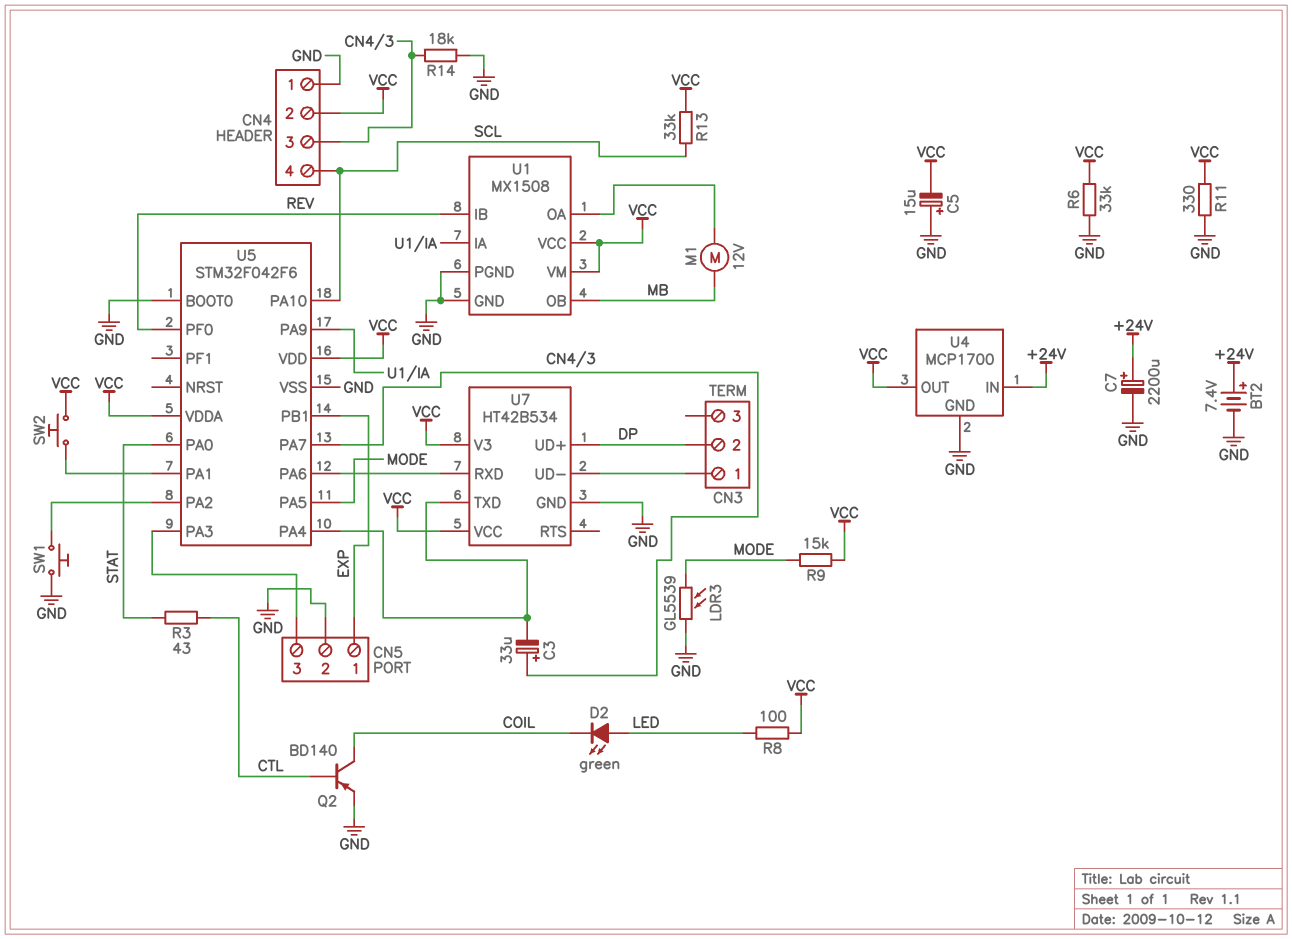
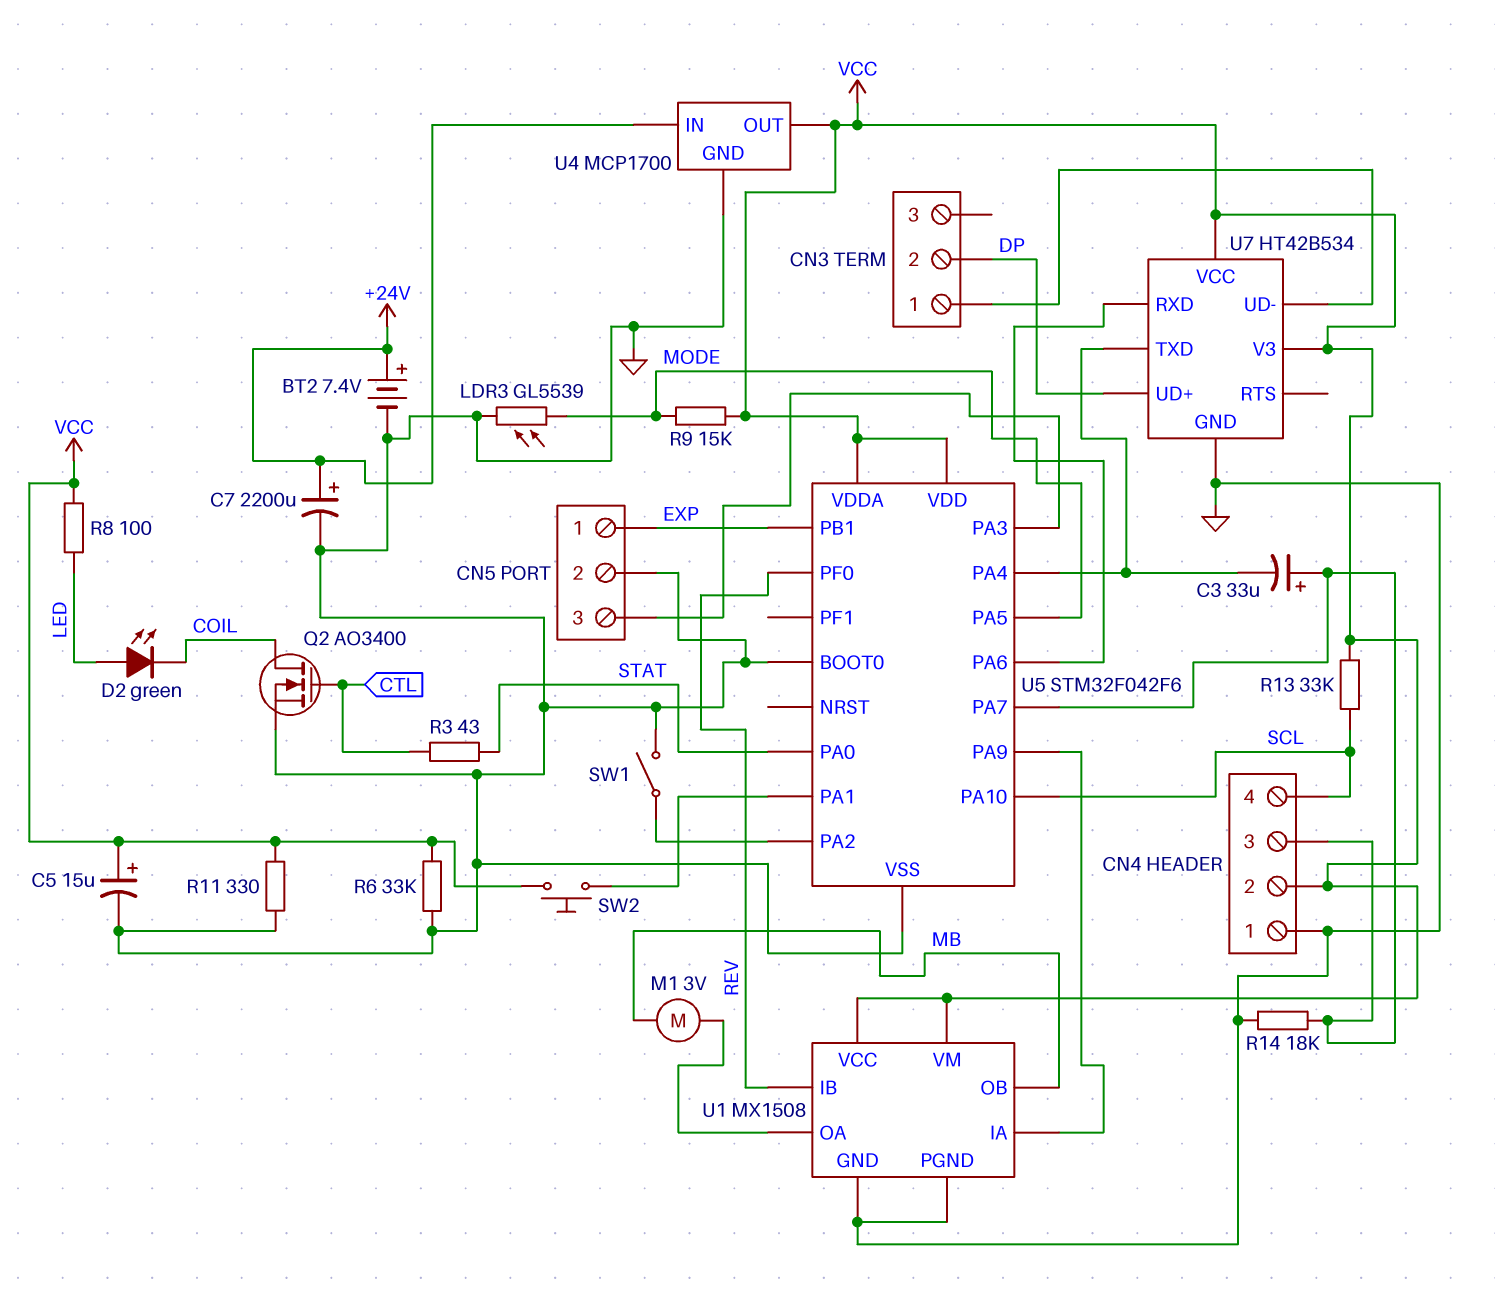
C5: 15uF (plus GND, minus VCC) -> 15uF (plus VCC, minus GND)
M1: motor 12V (MB, U1/OA) -> motor 3V (MB, U1/OA)
Q2: PNP BD140 (B CTL, C COIL, E GND) -> NMOS AO3400 (G CTL, D COIL, S GND)
SW1: button (GND, U5/PA2) -> switch (GND, U5/PA2)

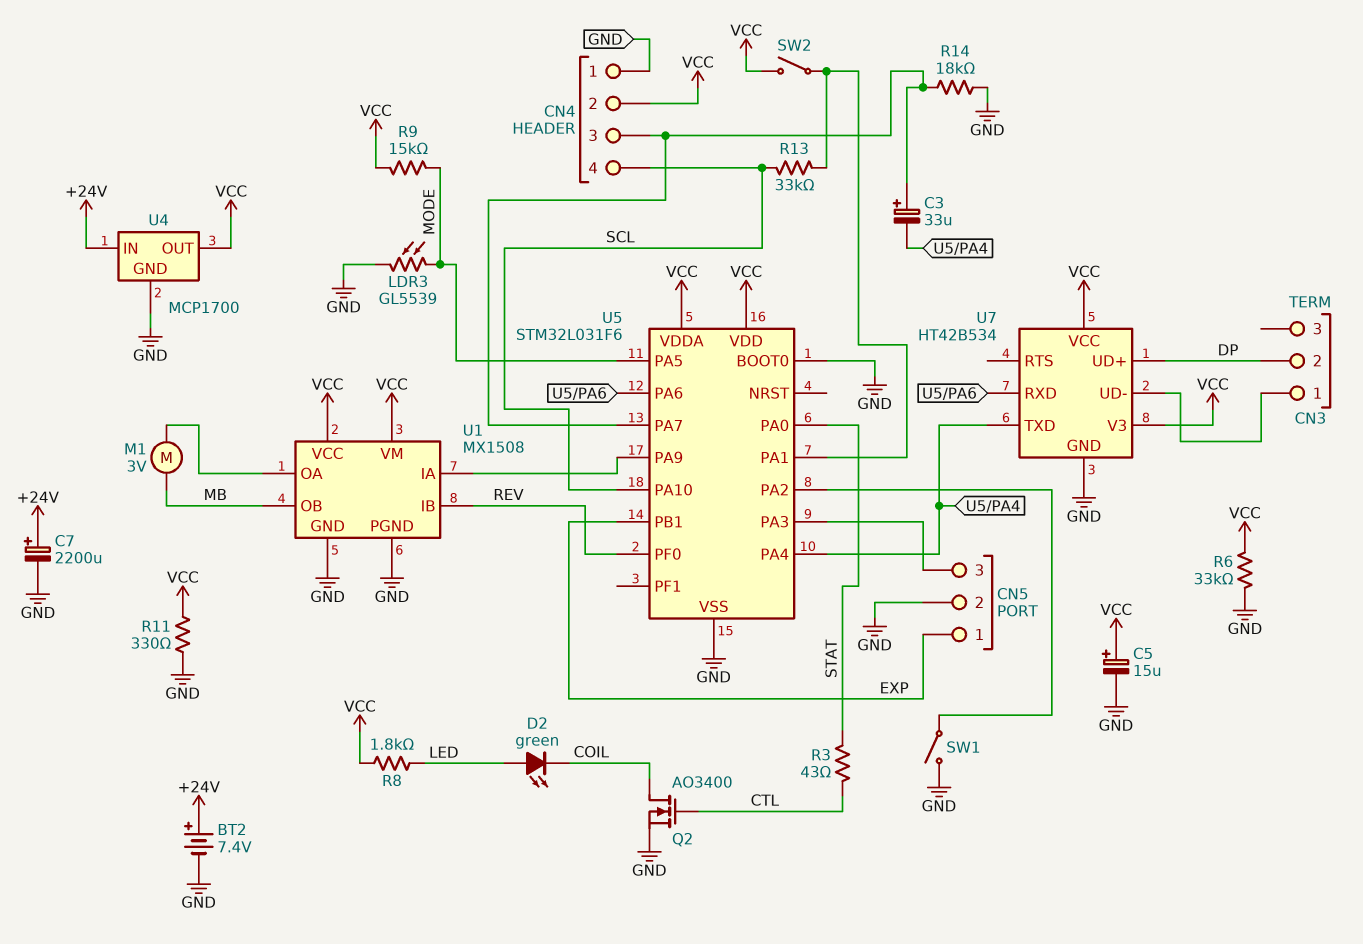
R8: 100 (LED, VCC) -> 1.8k (LED, VCC)
R13: 33k (SCL, VCC) -> 33k (SCL, U5/PA1)
SW2: button (U5/PA1, VCC) -> switch (U5/PA1, VCC)
U5: STM32F042F6 -> STM32L031F6

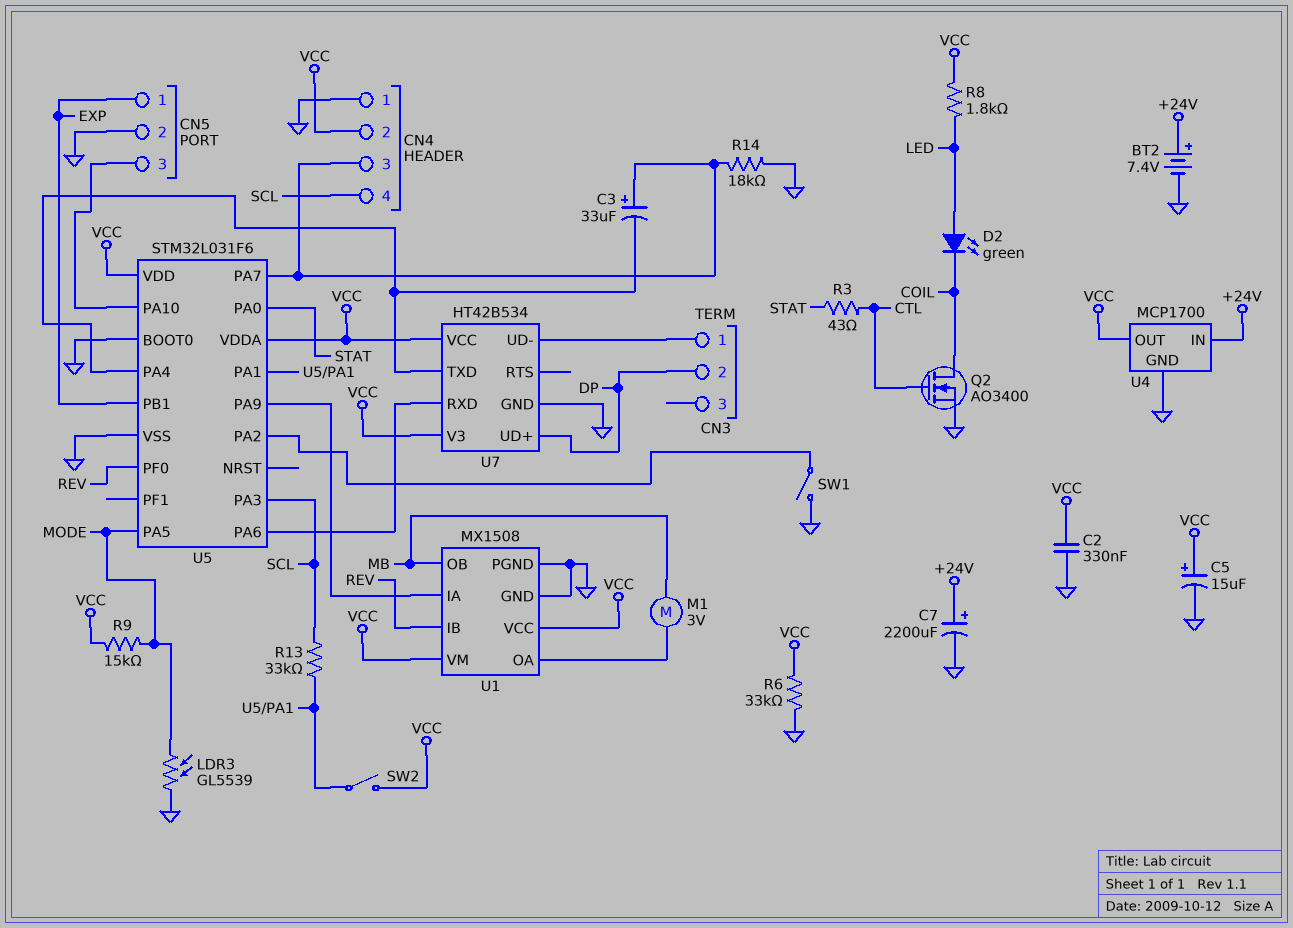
C2: none -> 330nF (GND, VCC)
R11: 330 (GND, VCC) -> none
U5 pin PA3: CN5/3 -> SCL
U5 pin PA10: SCL -> CN5/3

